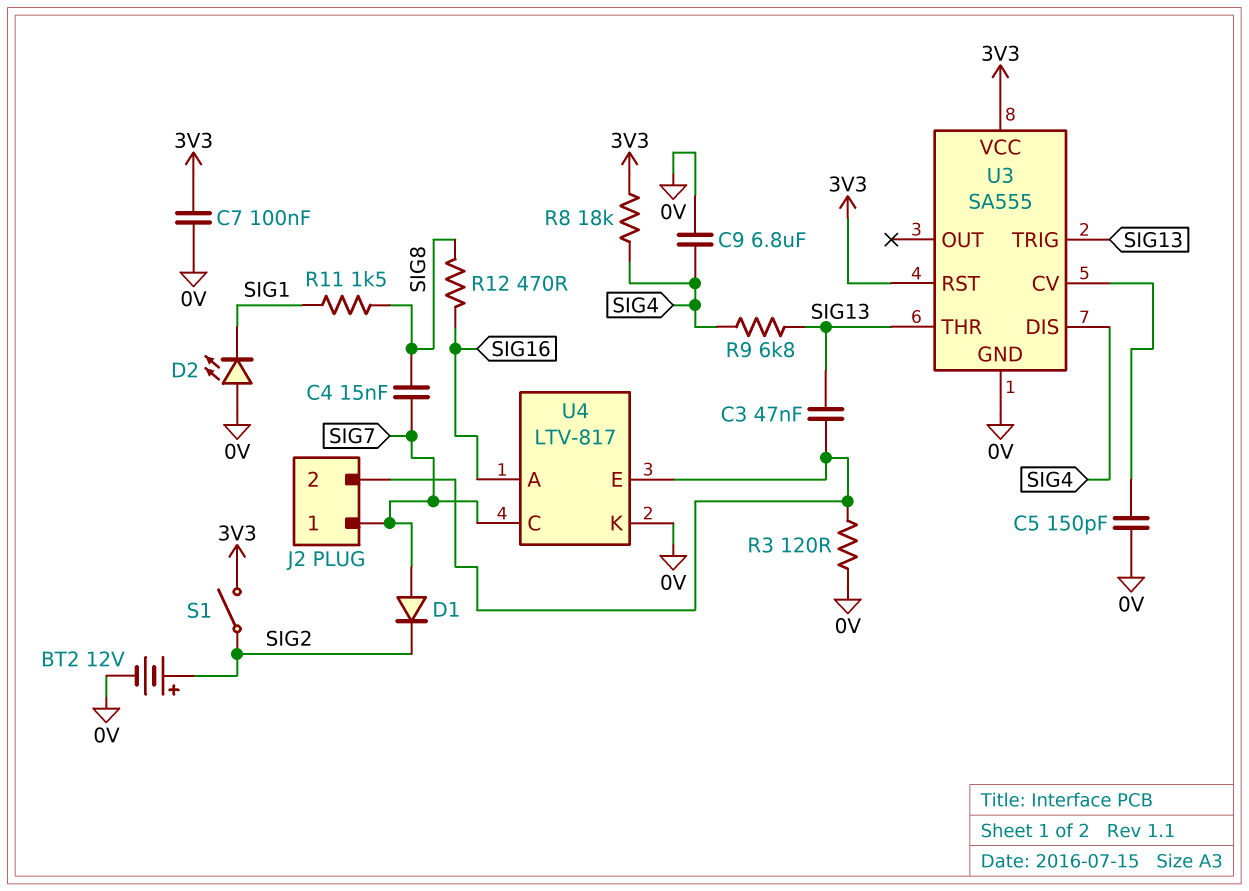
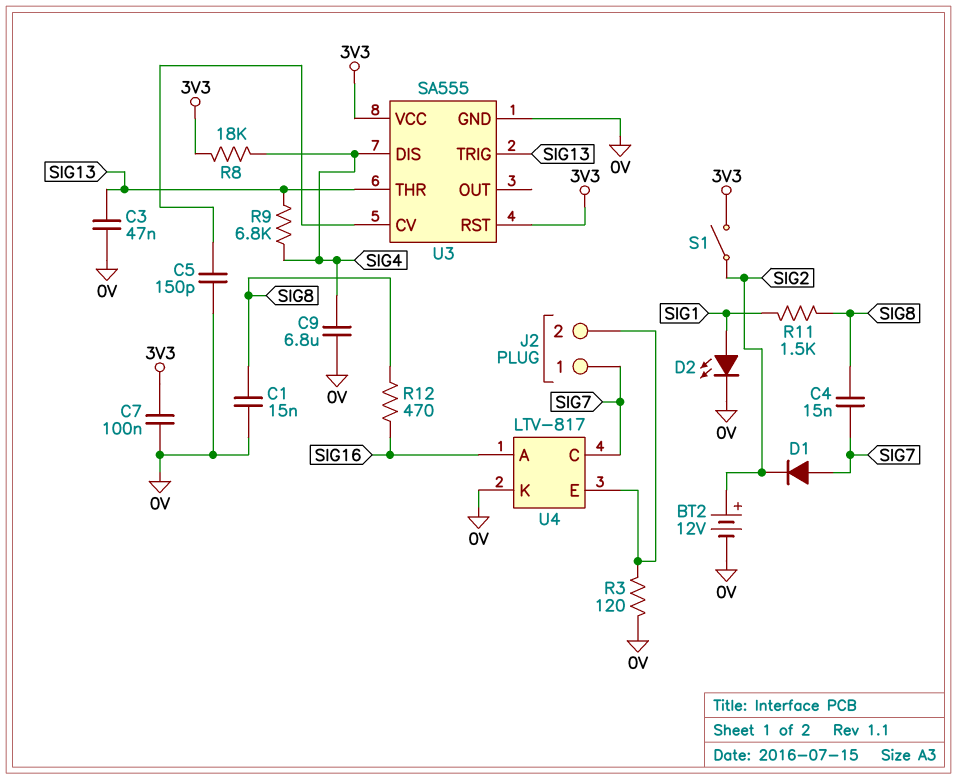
C1: none -> 15nF (0V, SIG8)
C3: 47nF (J2/2, SIG13) -> 47nF (0V, SIG13)
D2: LED (A 0V, K SIG1) -> LED (A SIG1, K 0V)

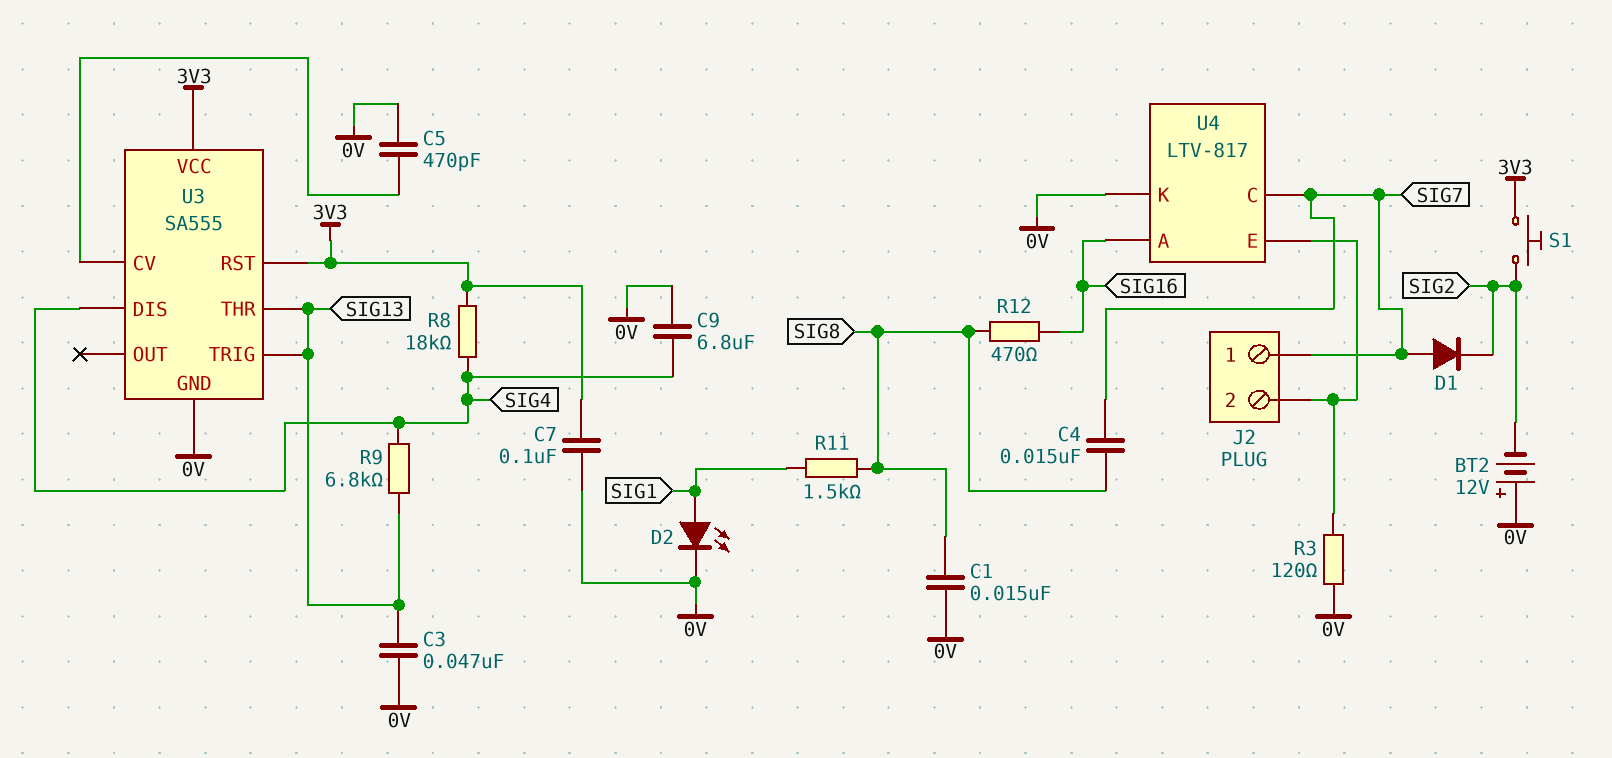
BT2: 12V (plus SIG2, minus 0V) -> 12V (plus 0V, minus SIG2)
C5: 150pF (0V, U3/CV) -> 470pF (0V, U3/CV)
S1: switch (3V3, SIG2) -> button (3V3, SIG2)

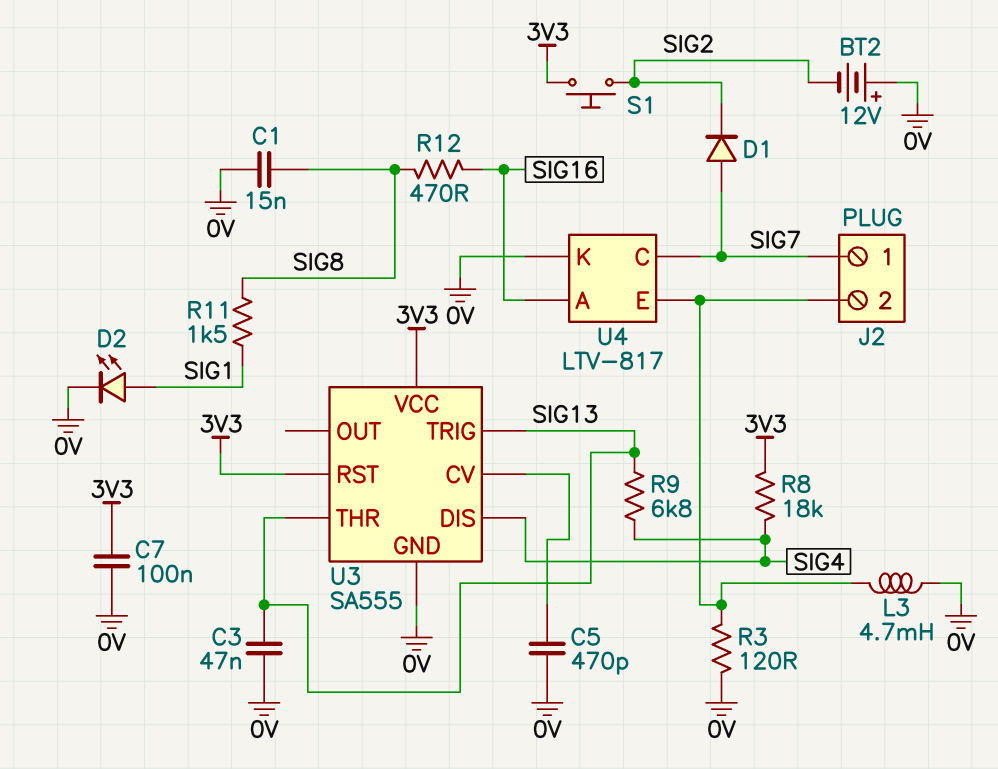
C4: 15nF (SIG7, SIG8) -> none
C9: 6.8uF (0V, SIG4) -> none
L3: none -> 4.7mH (0V, J2/2)

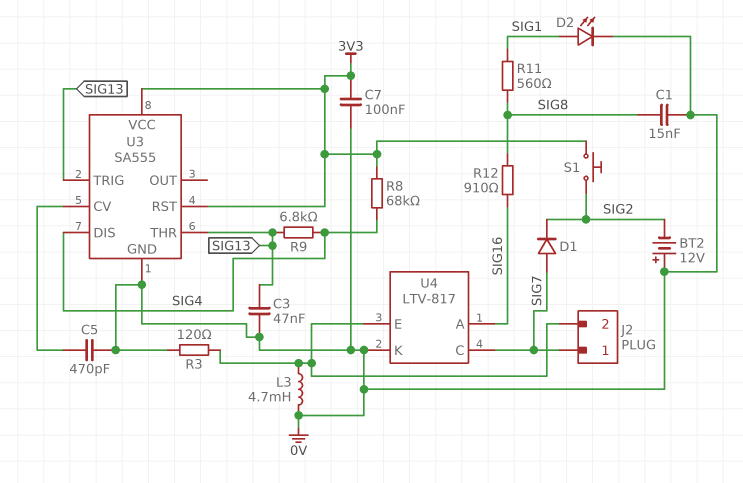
R8: 18k (3V3, SIG4) -> 68k (3V3, SIG4)
R11: 1.5k (SIG1, SIG8) -> 560 (SIG1, SIG8)
R12: 470 (SIG8, SIG16) -> 910 (SIG8, SIG16)

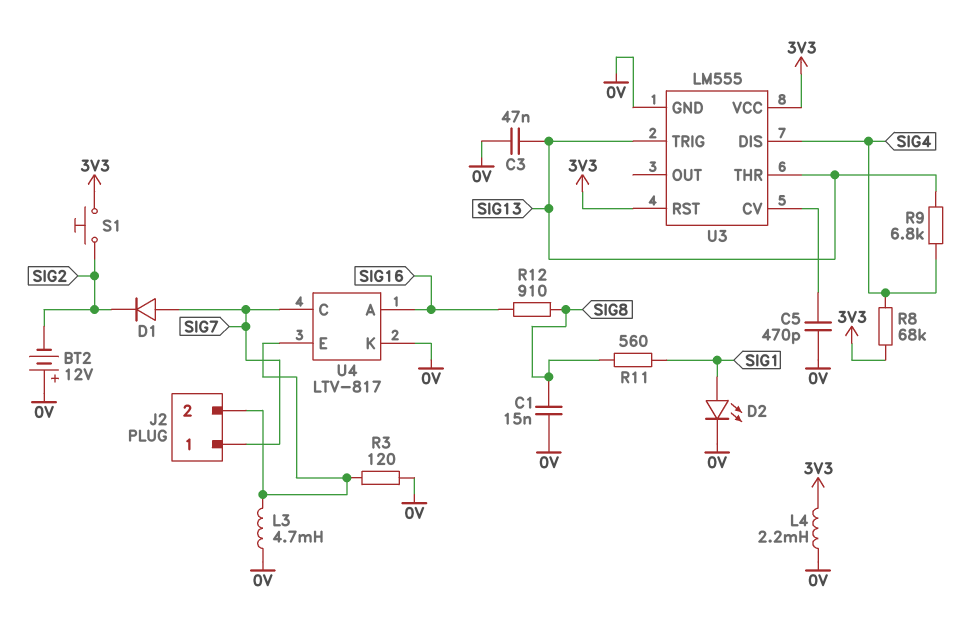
C7: 100nF (0V, 3V3) -> none
L4: none -> 2.2mH (0V, 3V3)
U3: SA555 -> LM555

